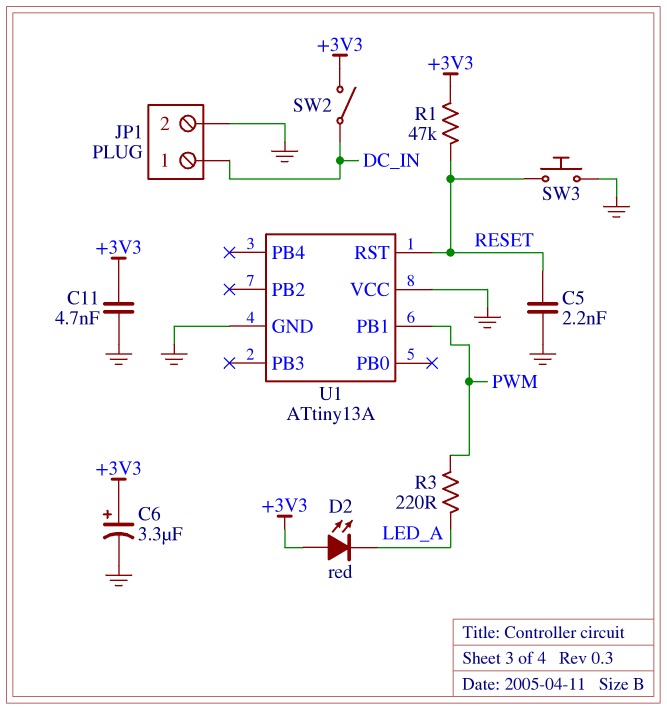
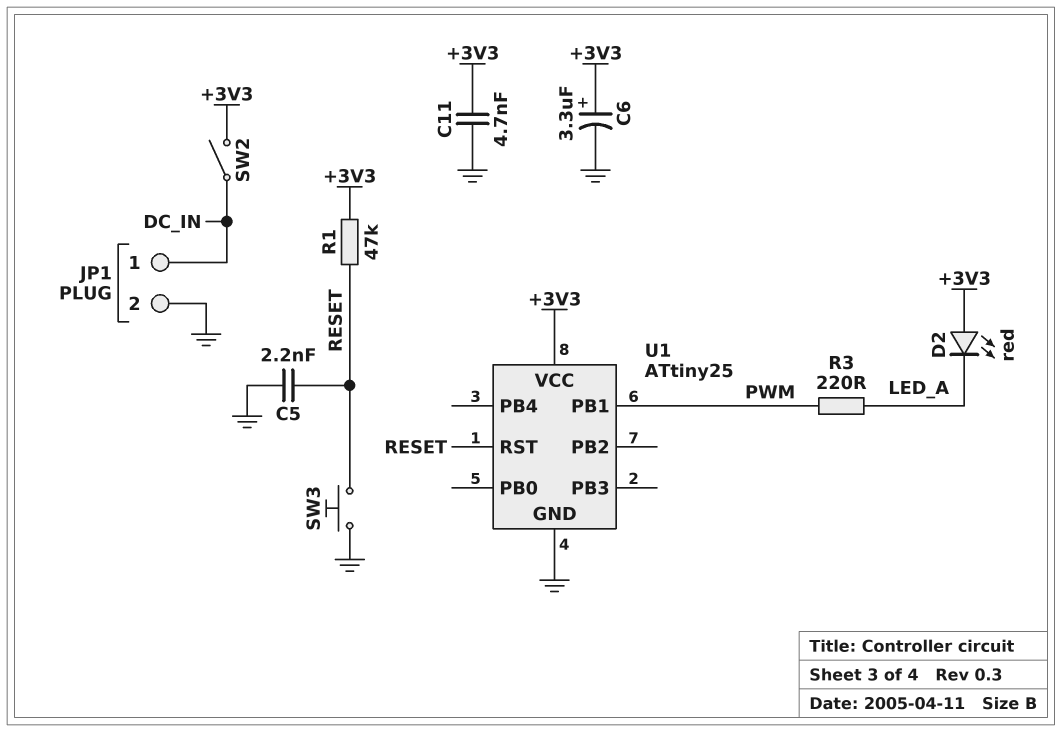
U1: ATtiny13A -> ATtiny25
U1 pin VCC: GND -> +3V3

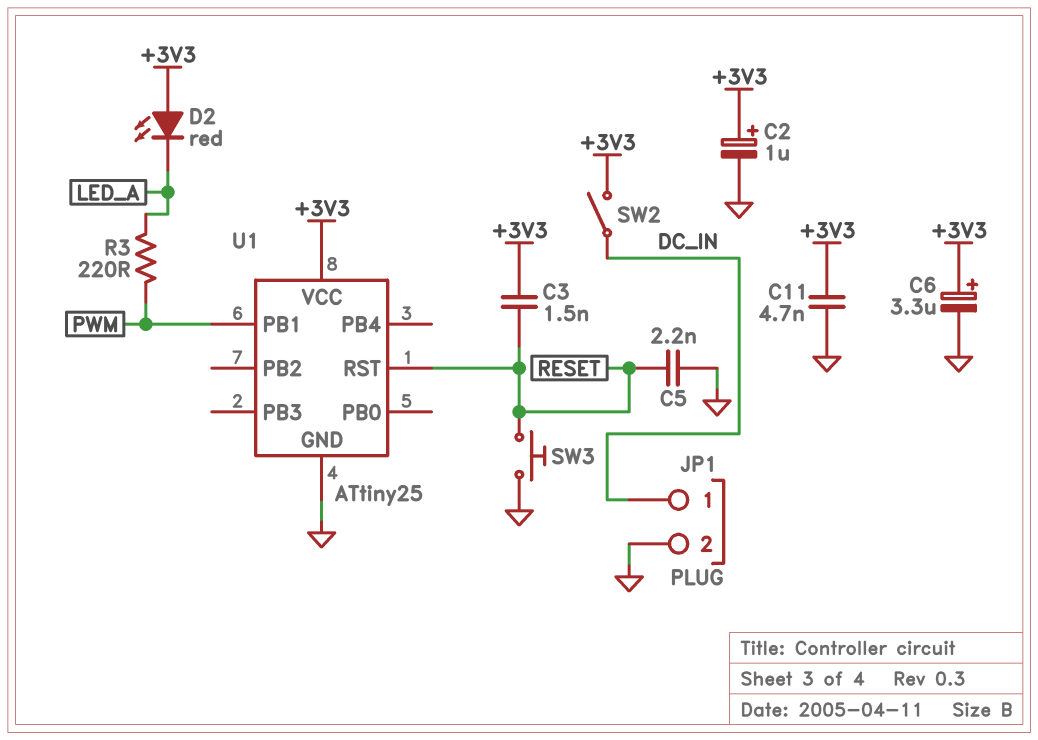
C2: none -> 1uF (plus +3V3, minus GND)
C3: none -> 1.5nF (+3V3, RESET)
R1: 47k (+3V3, RESET) -> none

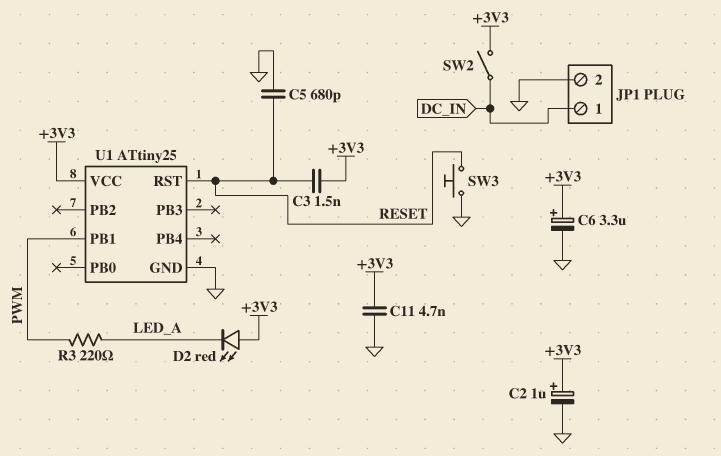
C5: 2.2nF (GND, RESET) -> 680pF (GND, RESET)

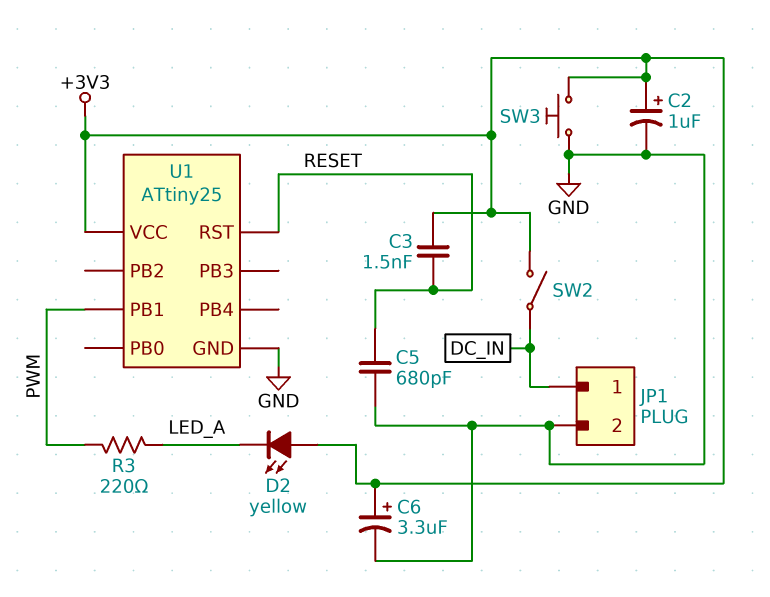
C11: 4.7nF (+3V3, GND) -> none
D2: LED red (A +3V3, K LED_A) -> LED yellow (A +3V3, K LED_A)
SW3: button (GND, RESET) -> button (+3V3, GND)

